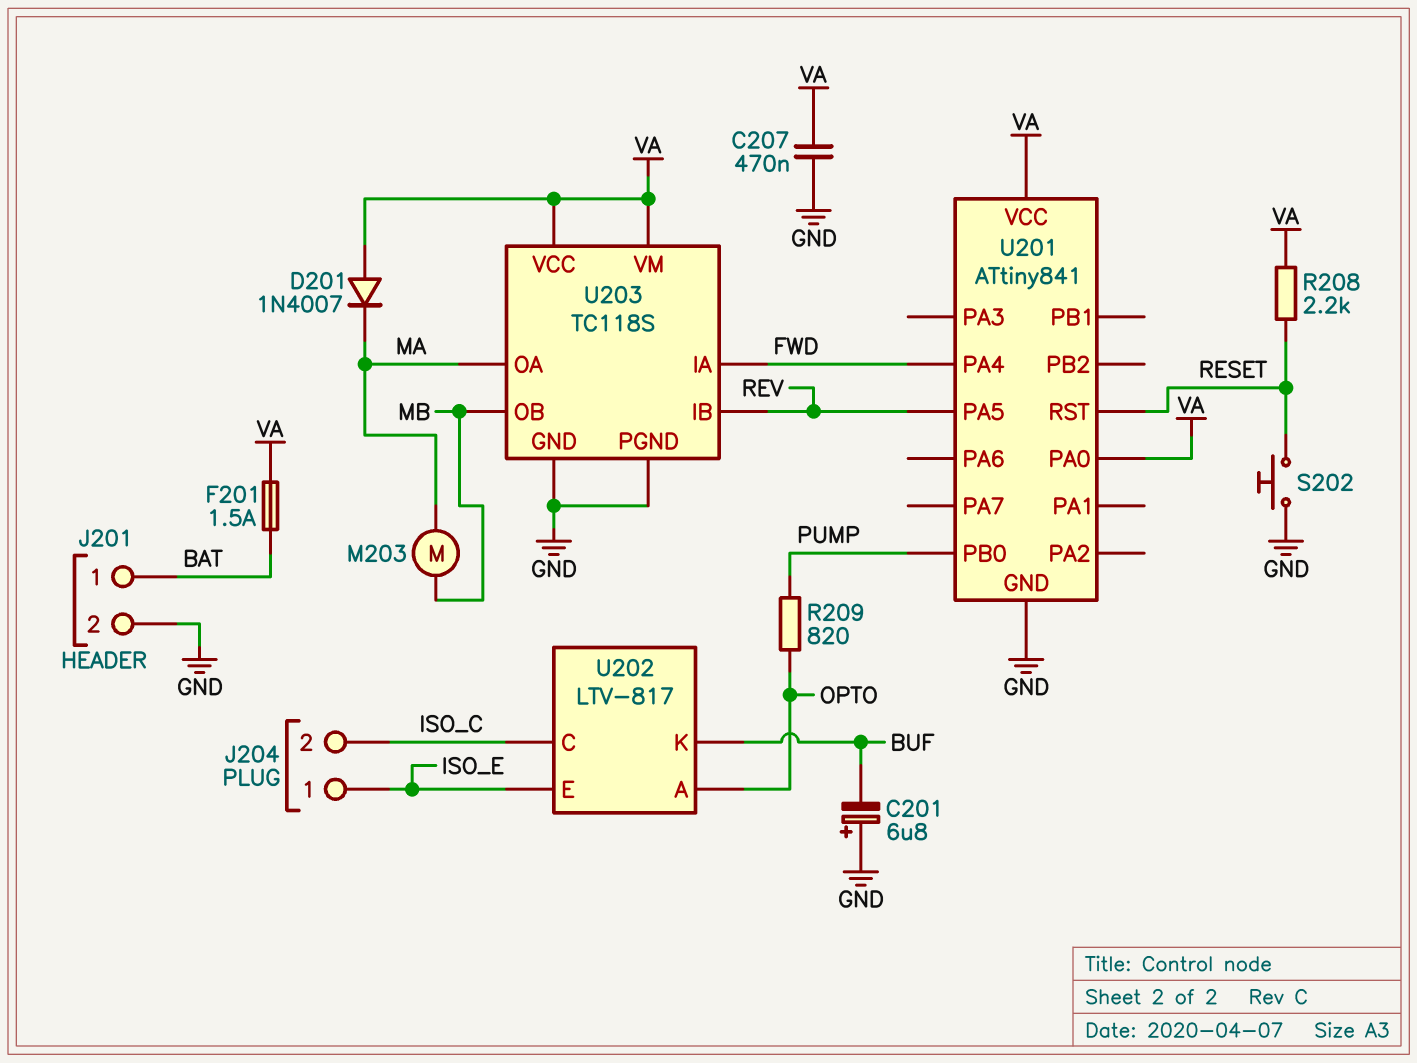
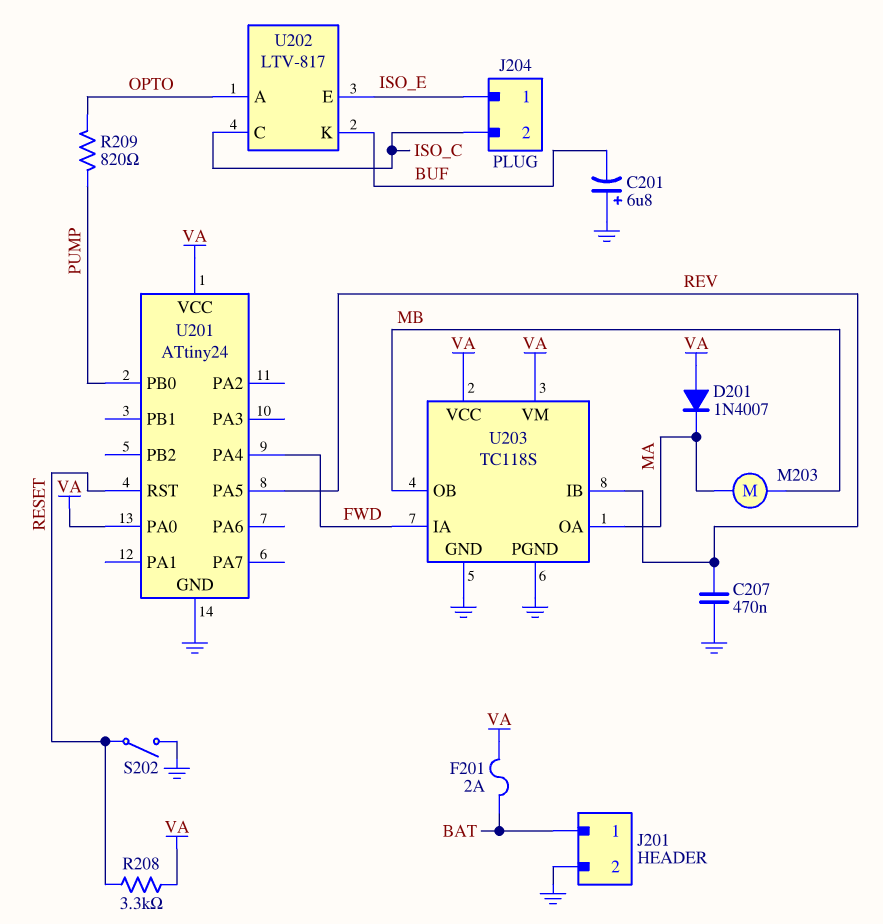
C207: 470nF (GND, VA) -> 470nF (GND, REV)
F201: 1.5A (BAT, VA) -> 2A (BAT, VA)
R208: 2.2k (RESET, VA) -> 3.3k (RESET, VA)
S202: button (GND, RESET) -> switch (GND, RESET)
U201: ATtiny841 -> ATtiny24

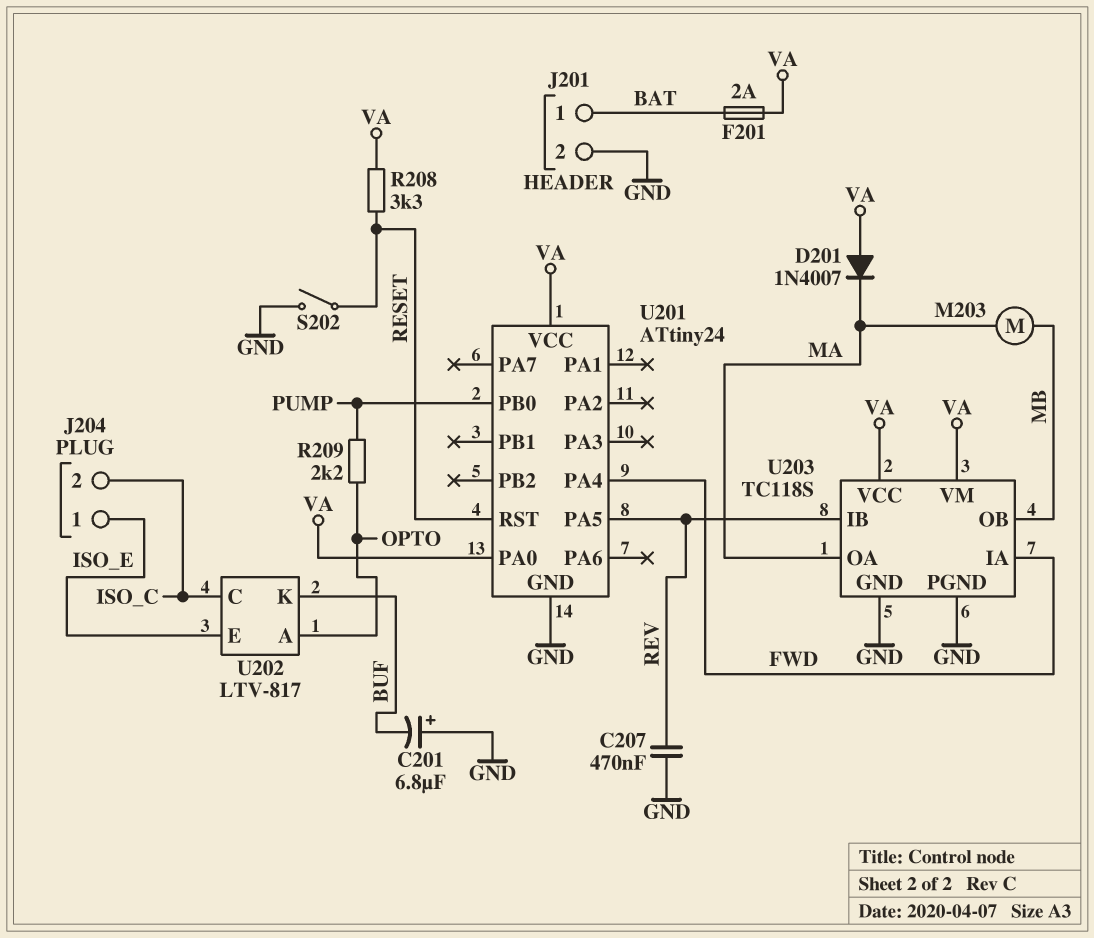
R209: 820 (OPTO, PUMP) -> 2.2k (OPTO, PUMP)

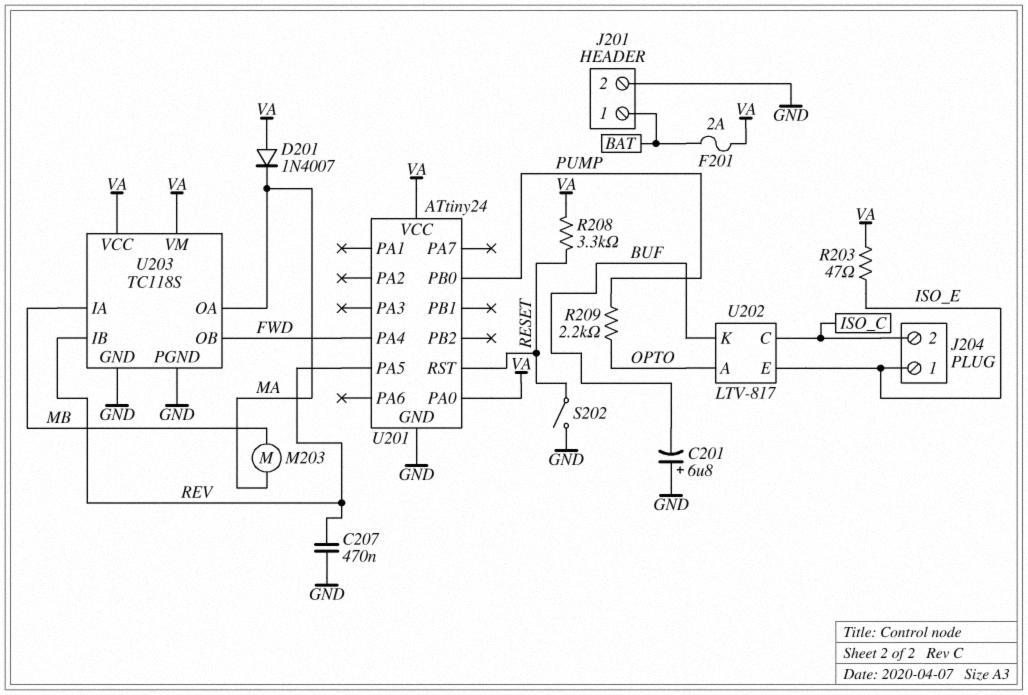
R203: none -> 47 (ISO_E, VA)
U203 pin IA: FWD -> MB
U203 pin OB: MB -> FWD

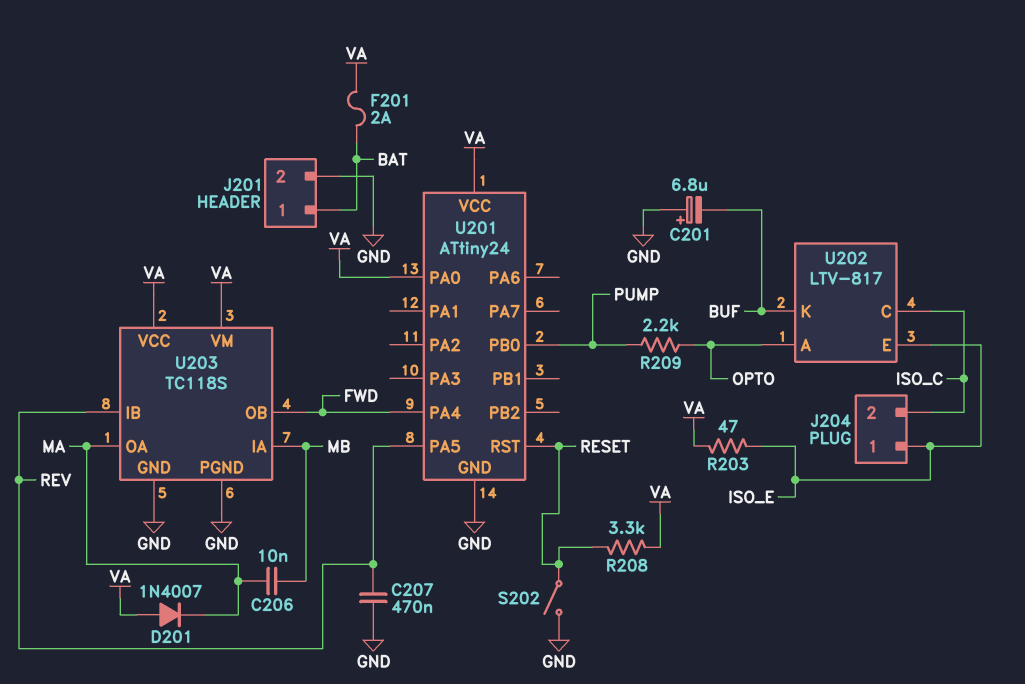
C206: none -> 10nF (MA, MB)
M203: motor (MA, MB) -> none

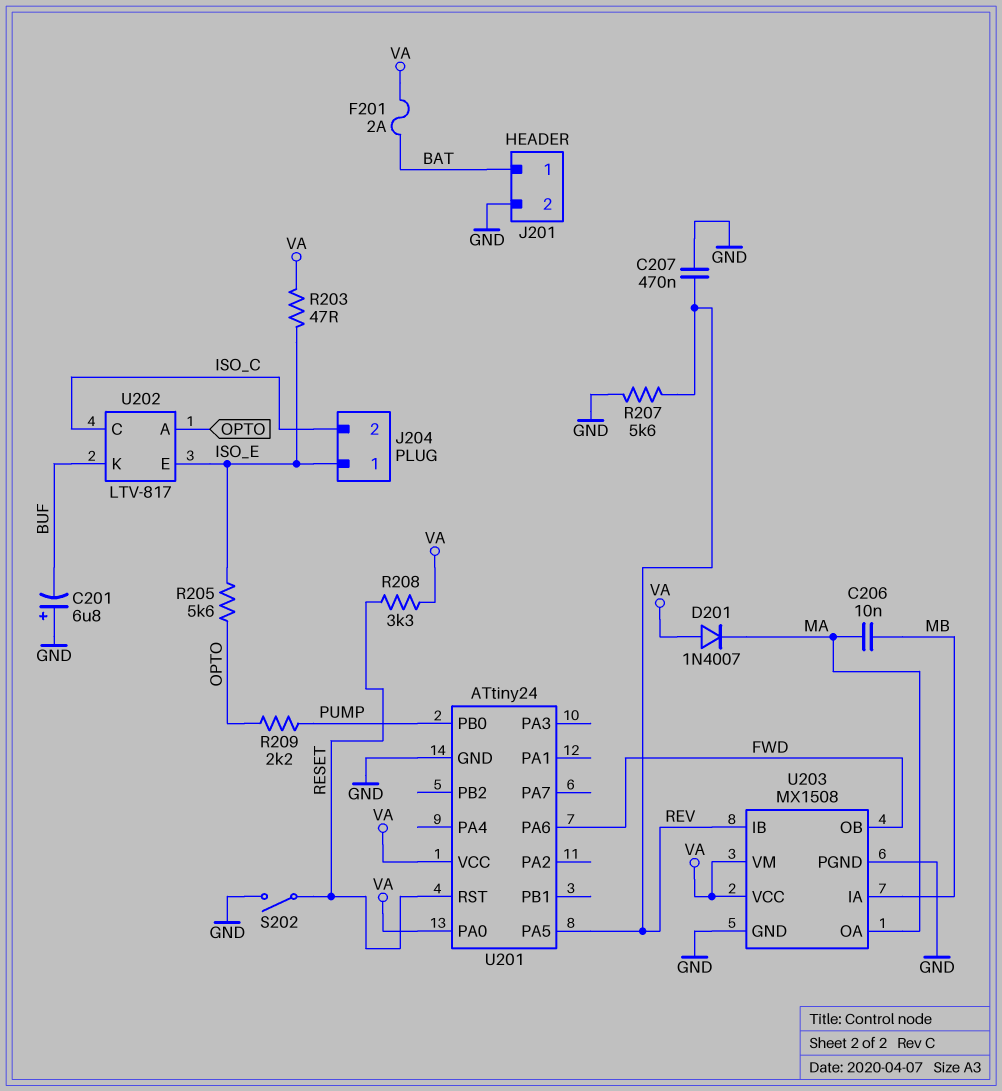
R205: none -> 5.6k (ISO_E, OPTO)
R207: none -> 5.6k (GND, REV)
U201 pin PA4: FWD -> none
U201 pin PA6: none -> FWD
U203: TC118S -> MX1508

